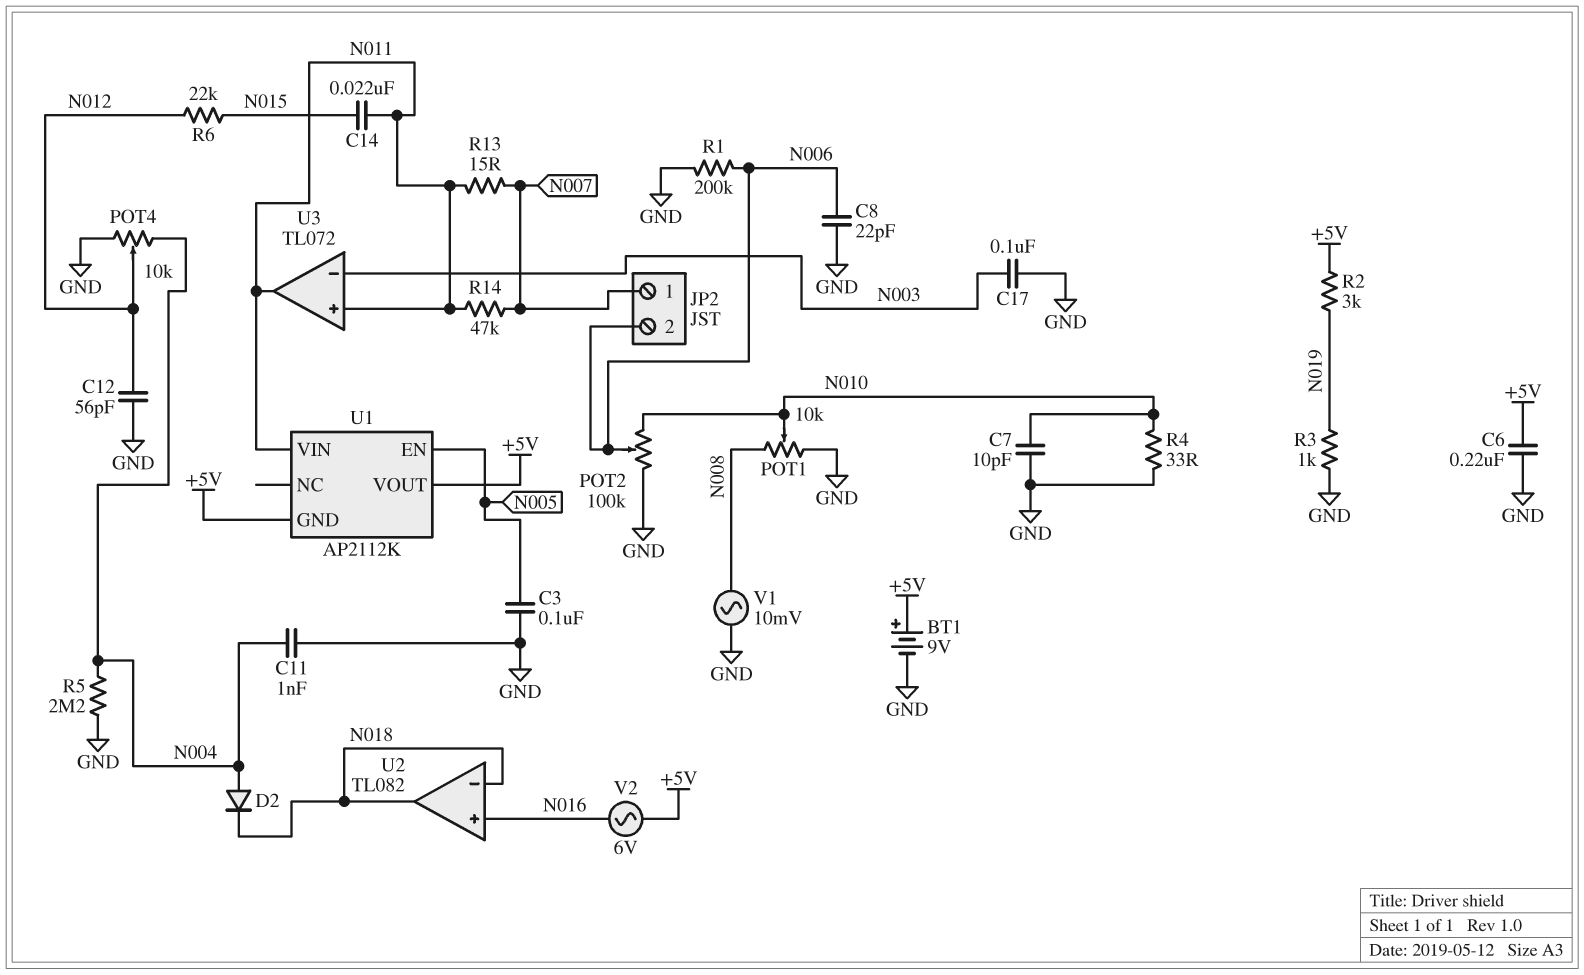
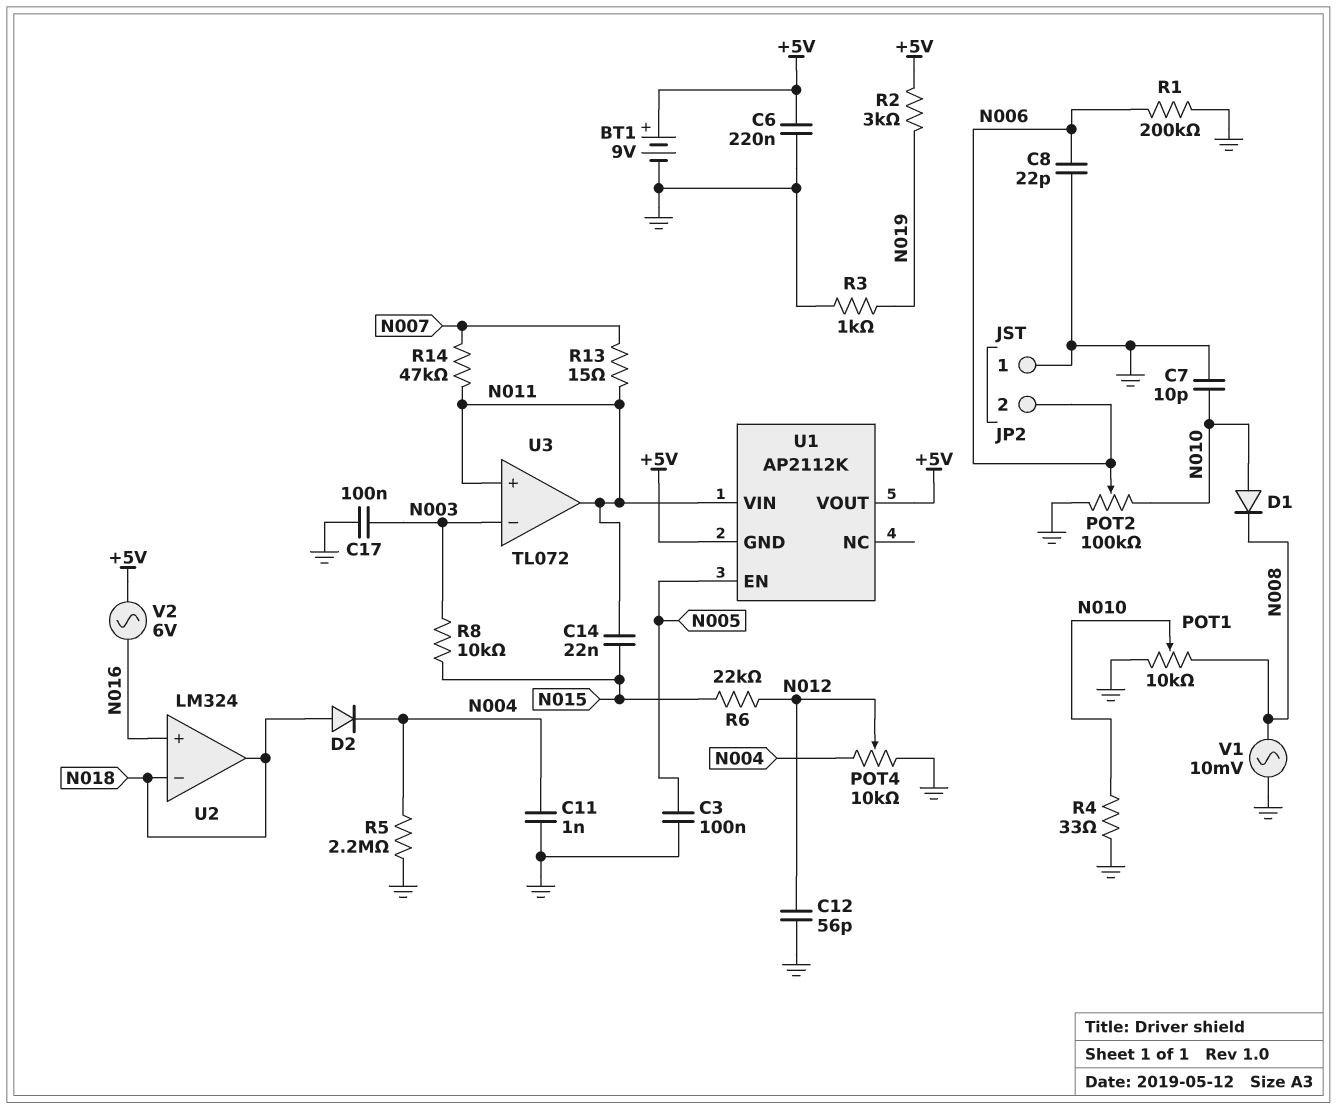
D1: none -> diode (A N010, K N008)
D2: diode (A N004, K N018) -> diode (A N018, K N004)
JP2 pin 1: N007 -> GND
R8: none -> 10k (N003, N015)
U2: TL082 -> LM324

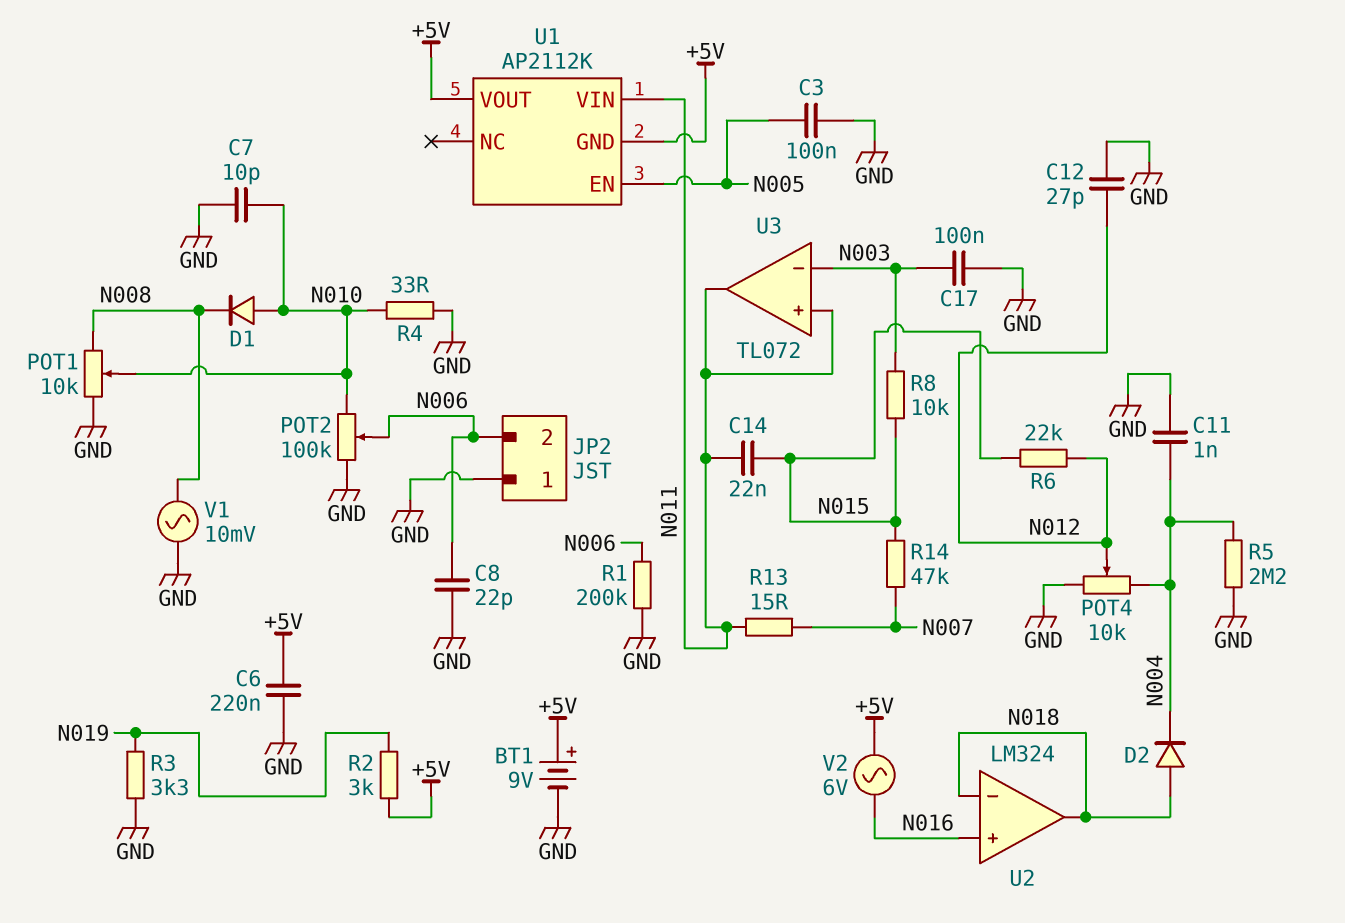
C12: 56pF (GND, N012) -> 27pF (GND, N012)
R3: 1k (GND, N019) -> 3.3k (GND, N019)
R14: 47k (N007, N011) -> 47k (N007, N015)

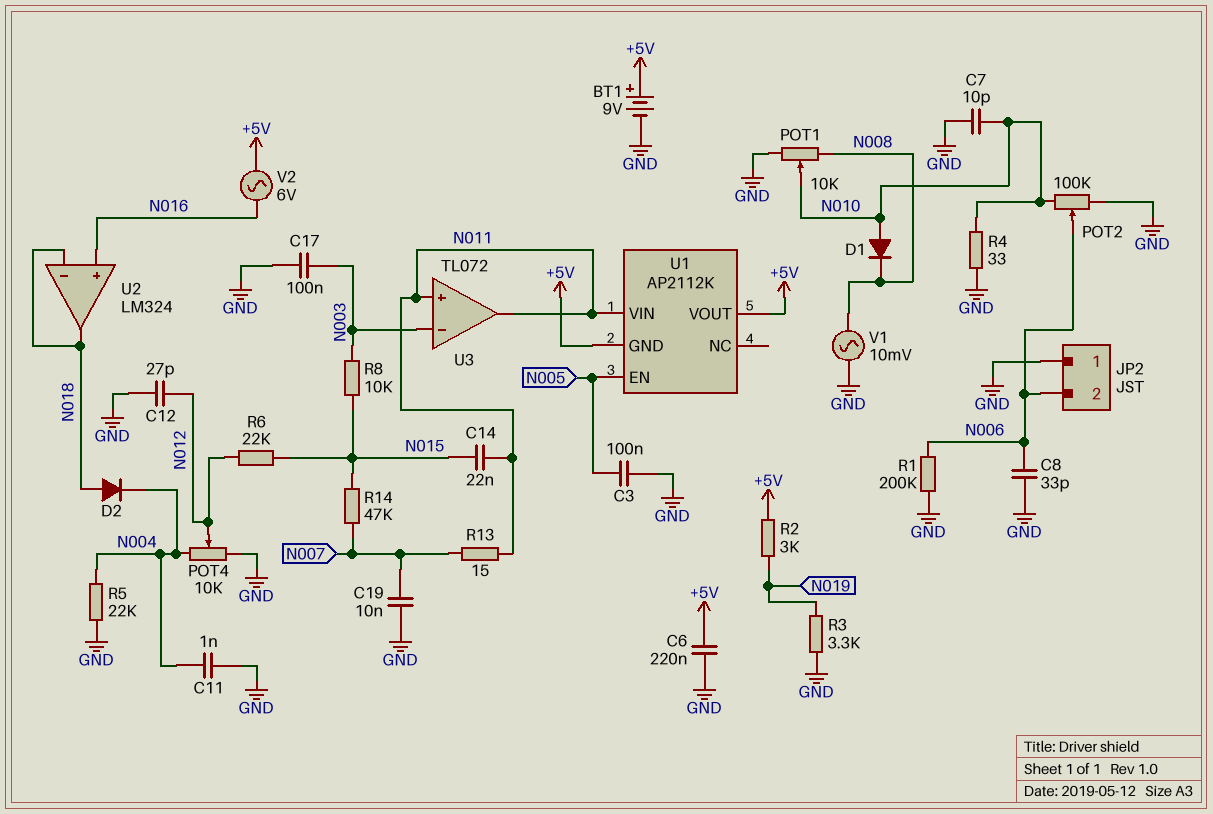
C8: 22pF (GND, N006) -> 33pF (GND, N006)
C19: none -> 10nF (GND, N007)
R5: 2.2M (GND, N004) -> 22k (GND, N004)

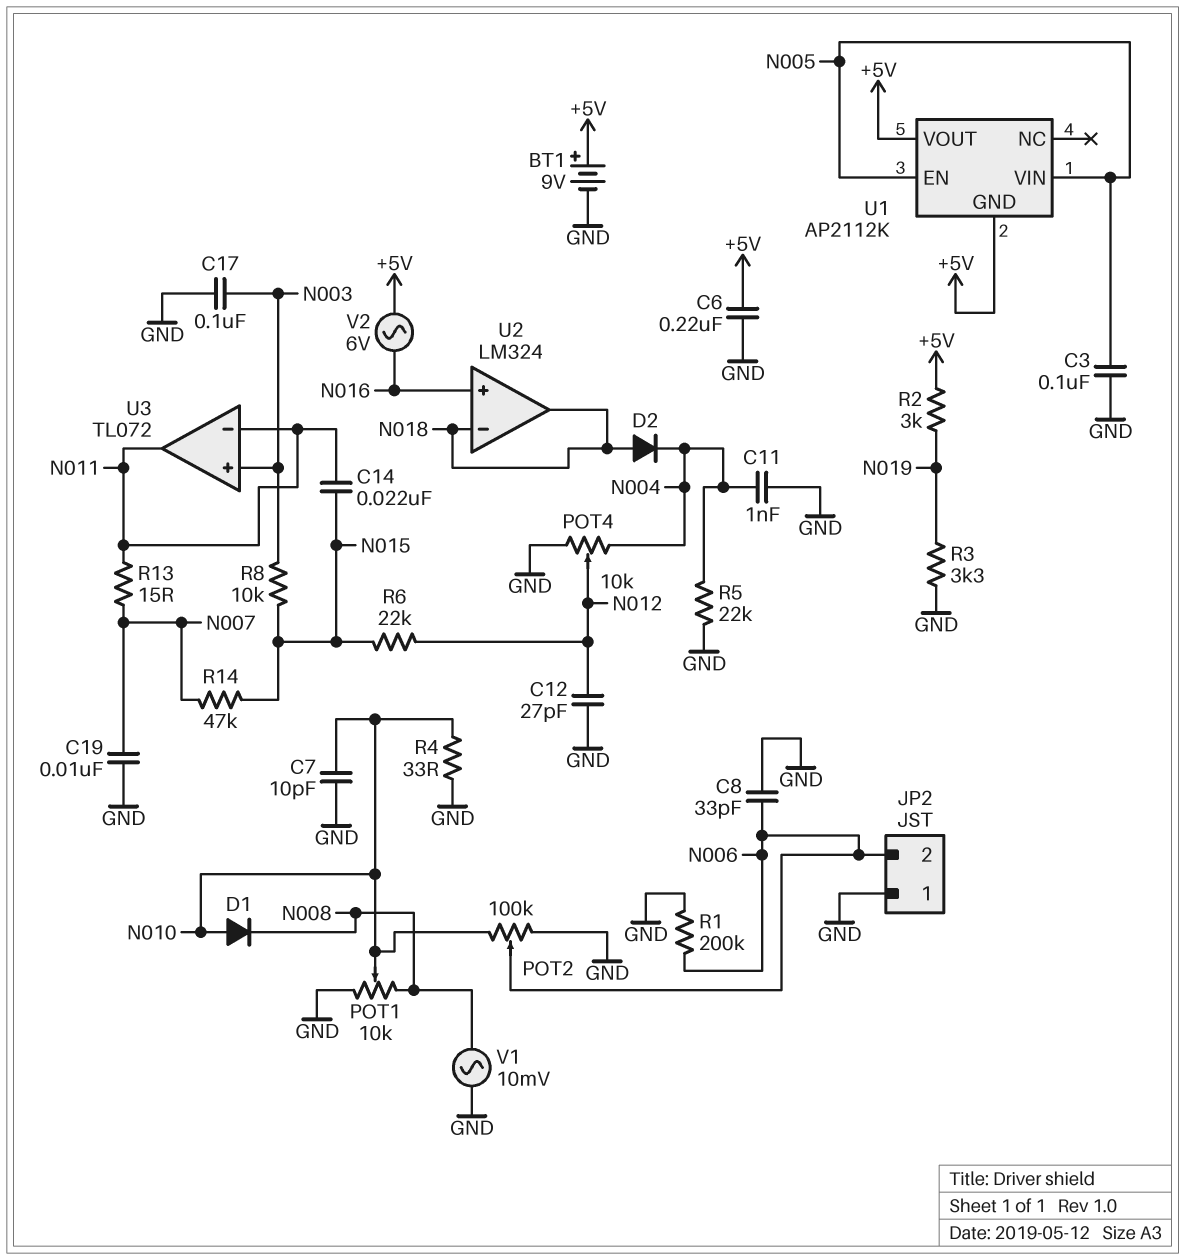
U1 pin VIN: N011 -> N005
U3 pin in+: N011 -> N003
U3 pin in-: N003 -> N011

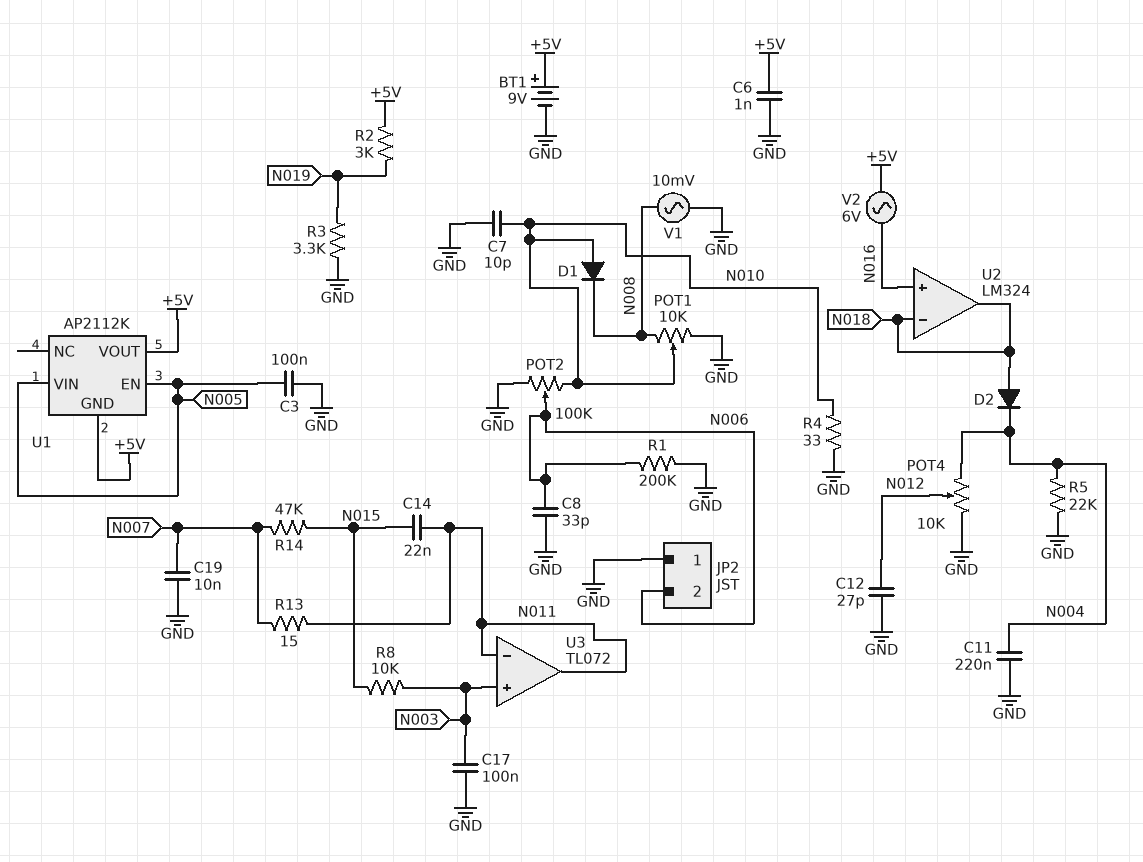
C6: 220nF (+5V, GND) -> 1nF (+5V, GND)
C11: 1nF (GND, N004) -> 220nF (GND, N004)
R6: 22k (N012, N015) -> none

